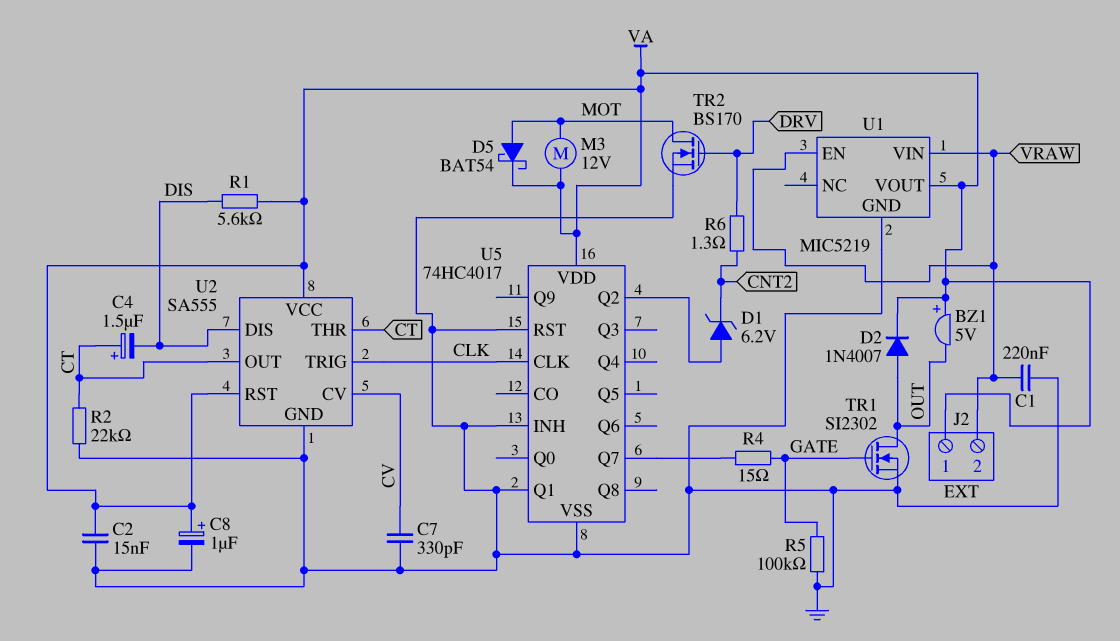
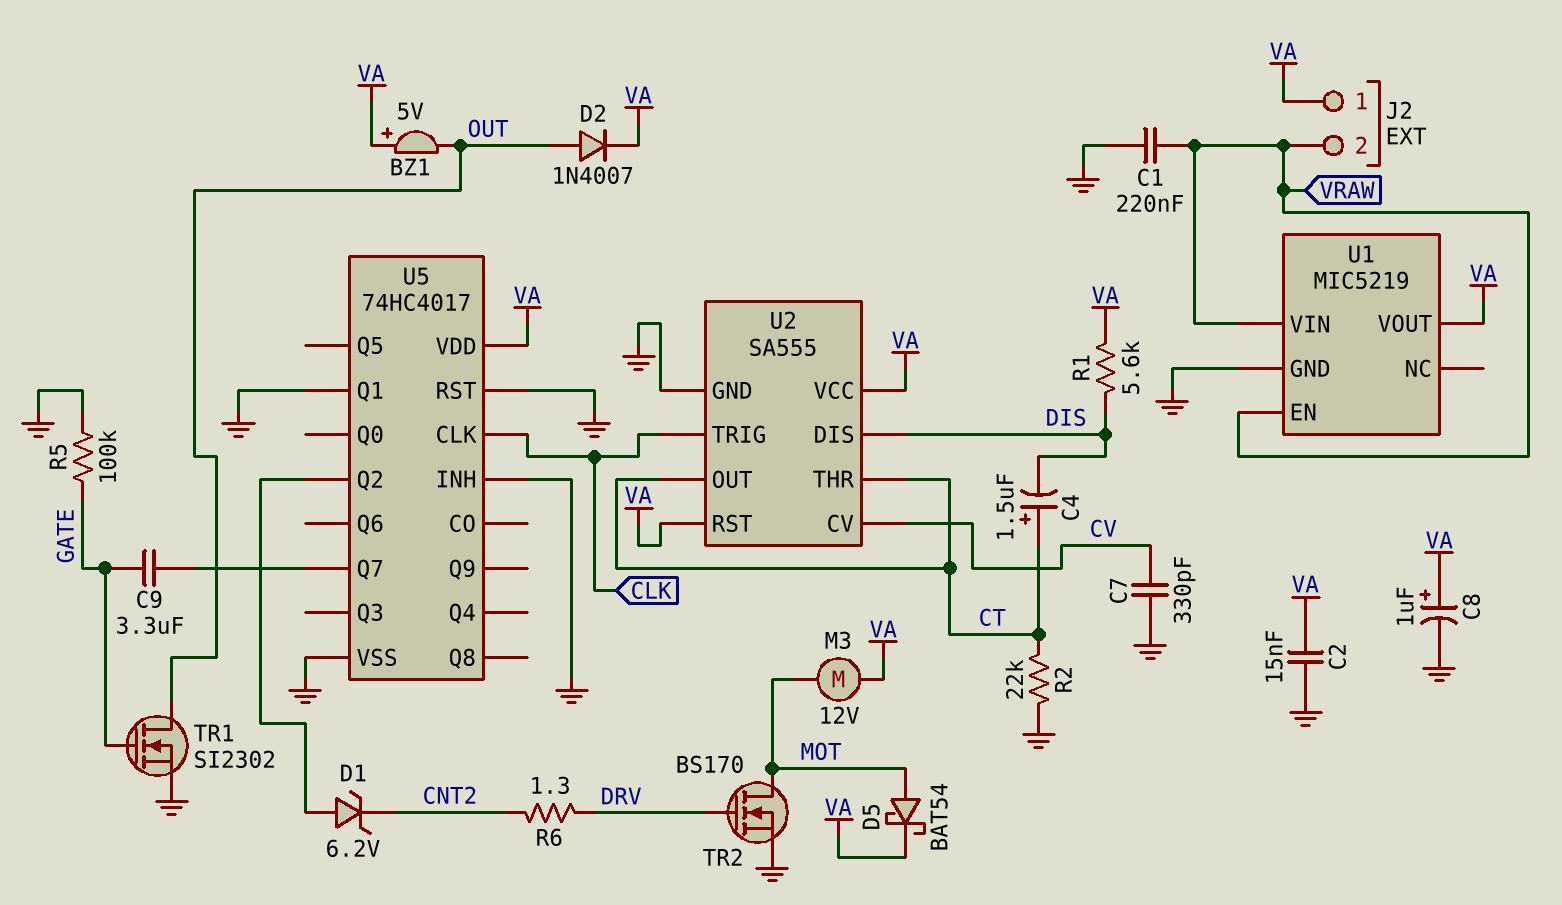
C9: none -> 3.3uF (GATE, U5/Q7)
R4: 15 (GATE, U5/Q7) -> none

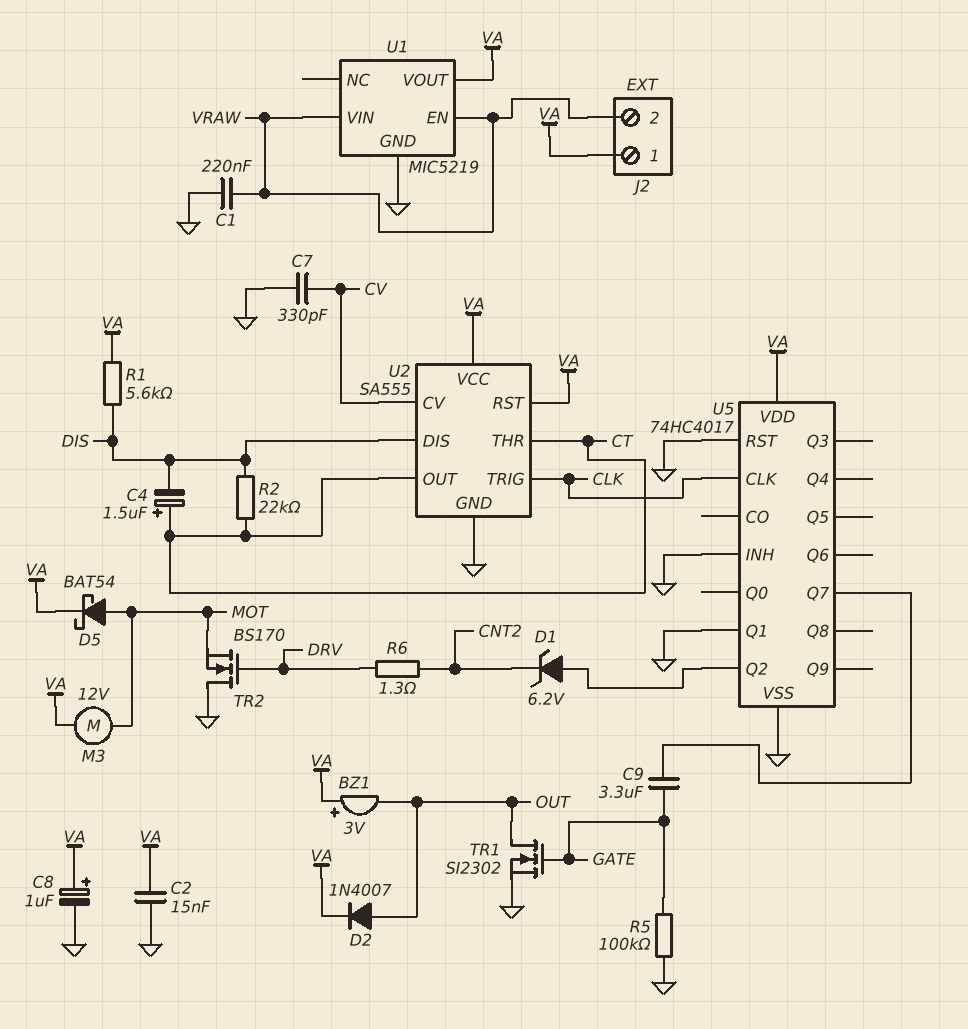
BZ1: buzzer 5V (plus VA, minus OUT) -> buzzer 3V (plus VA, minus OUT)
R2: 22k (CT, GND) -> 22k (CT, DIS)
TR2: NMOS BS170 (G DRV, D MOT, S GND) -> NMOS BS170 (G DRV, D GND, S MOT)

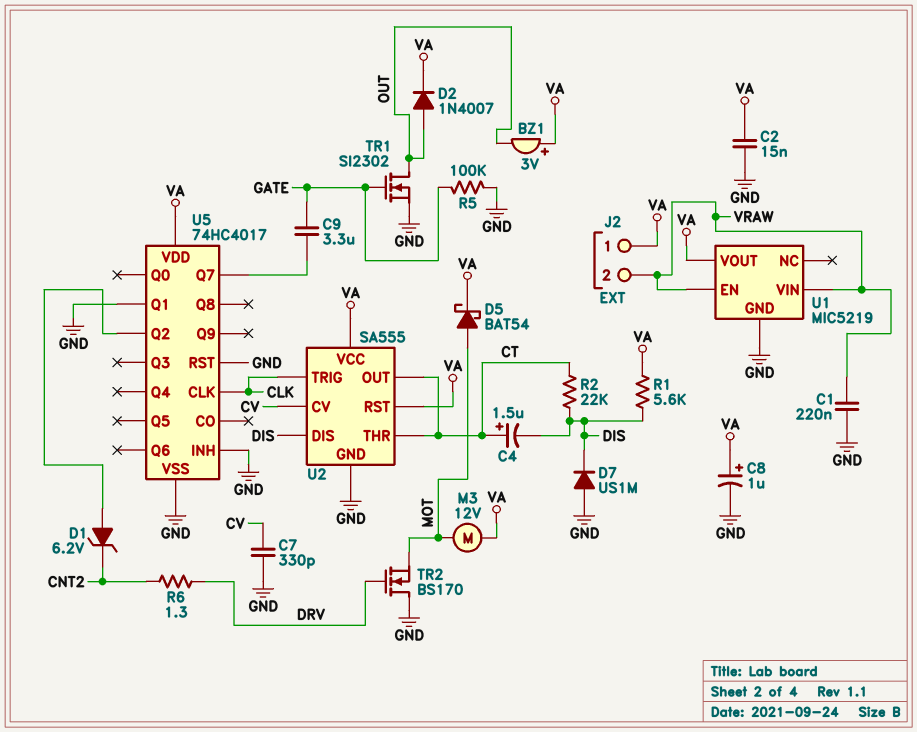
D7: none -> diode US1M (A GND, K DIS)

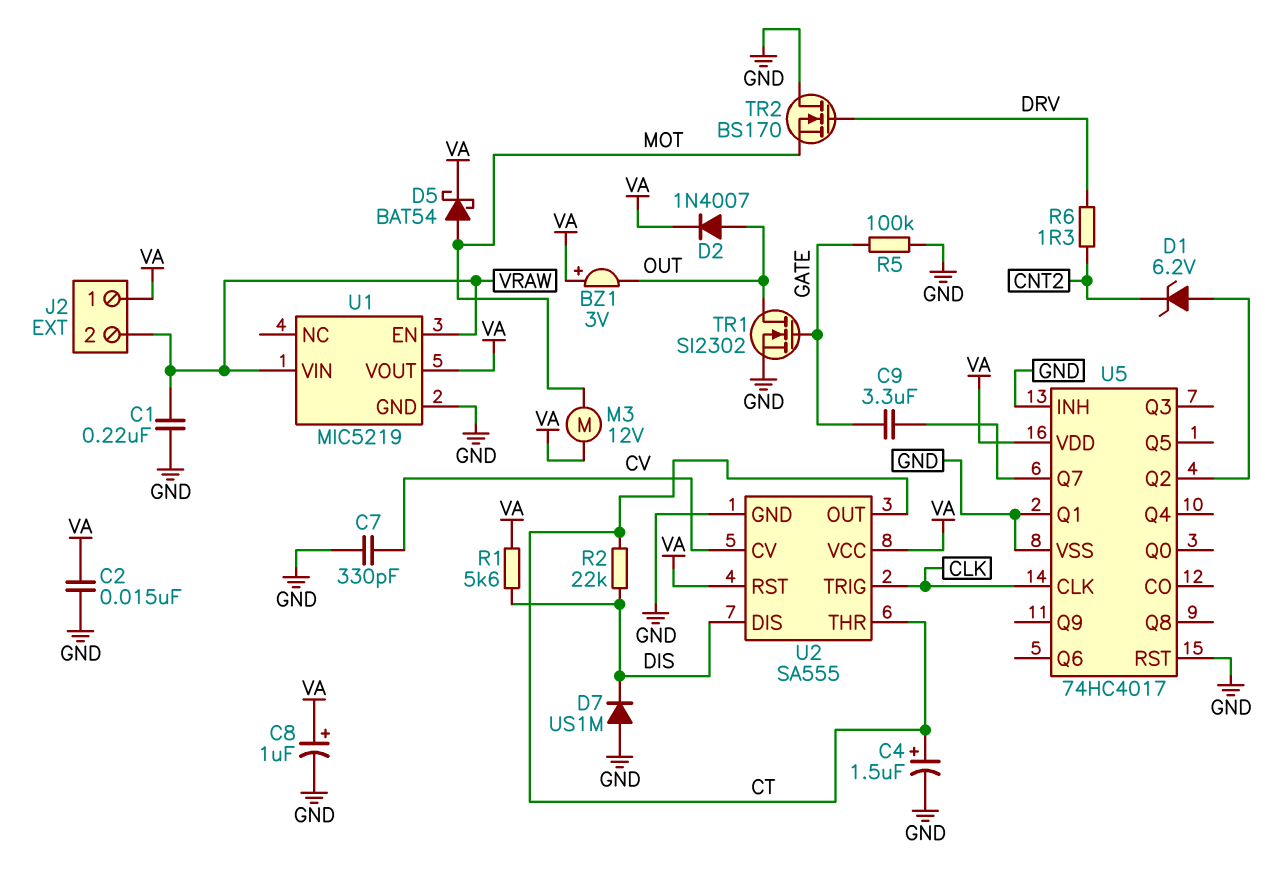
C4: 1.5uF (plus CT, minus DIS) -> 1.5uF (plus CT, minus GND)

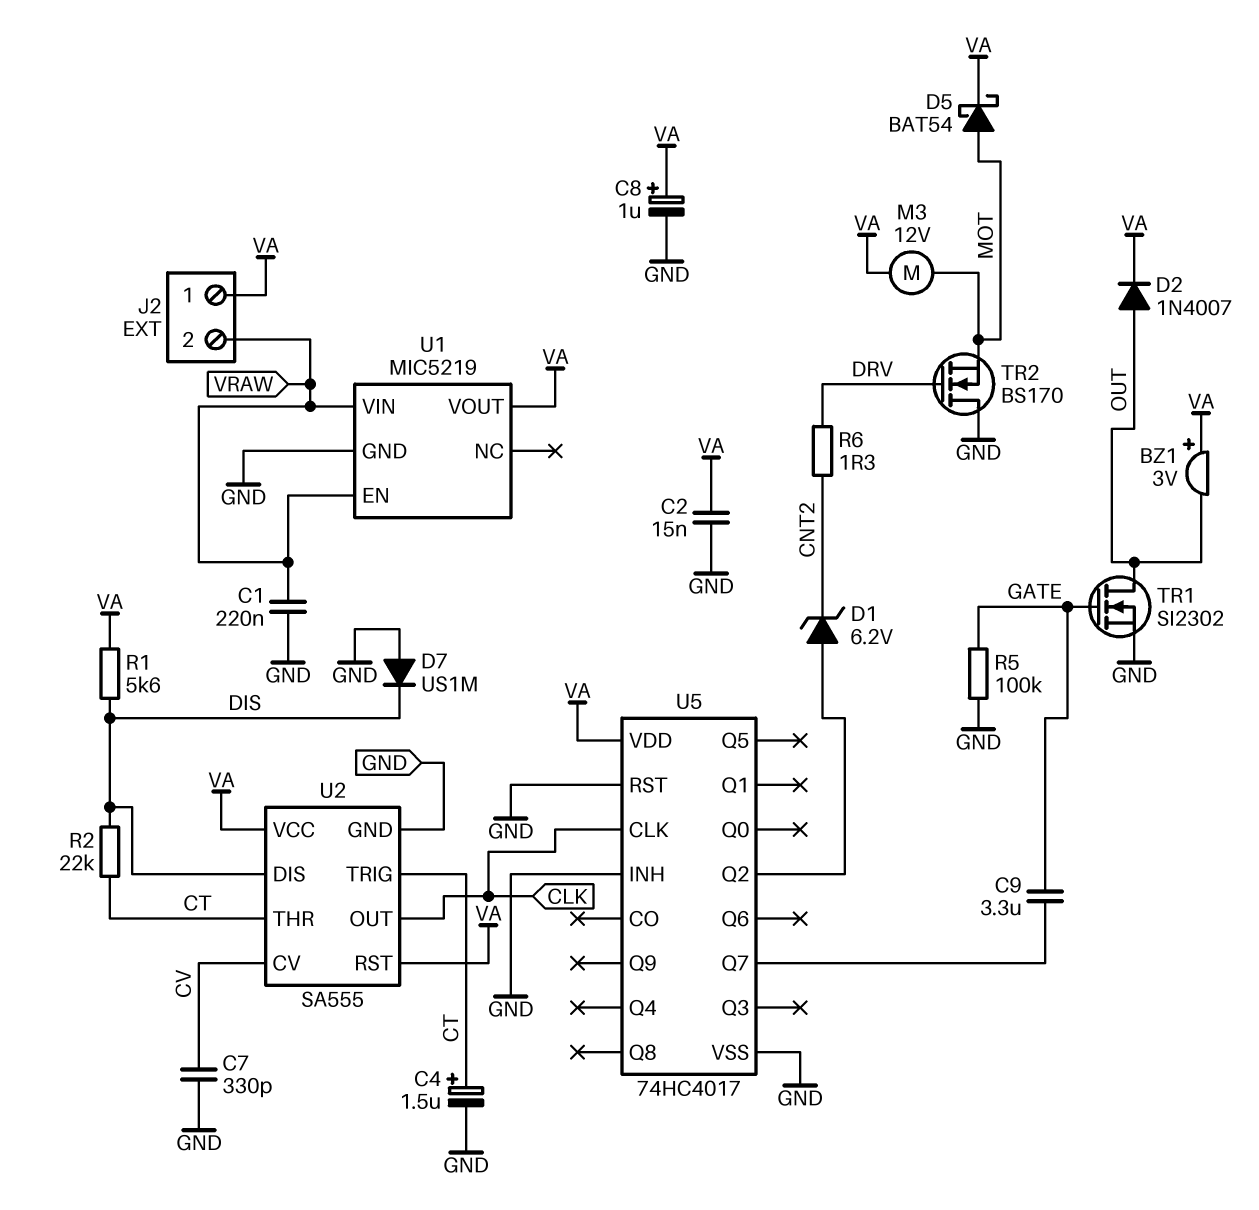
U2 pin OUT: CT -> CLK
U2 pin TRIG: CLK -> CT
U5 pin Q1: GND -> none

